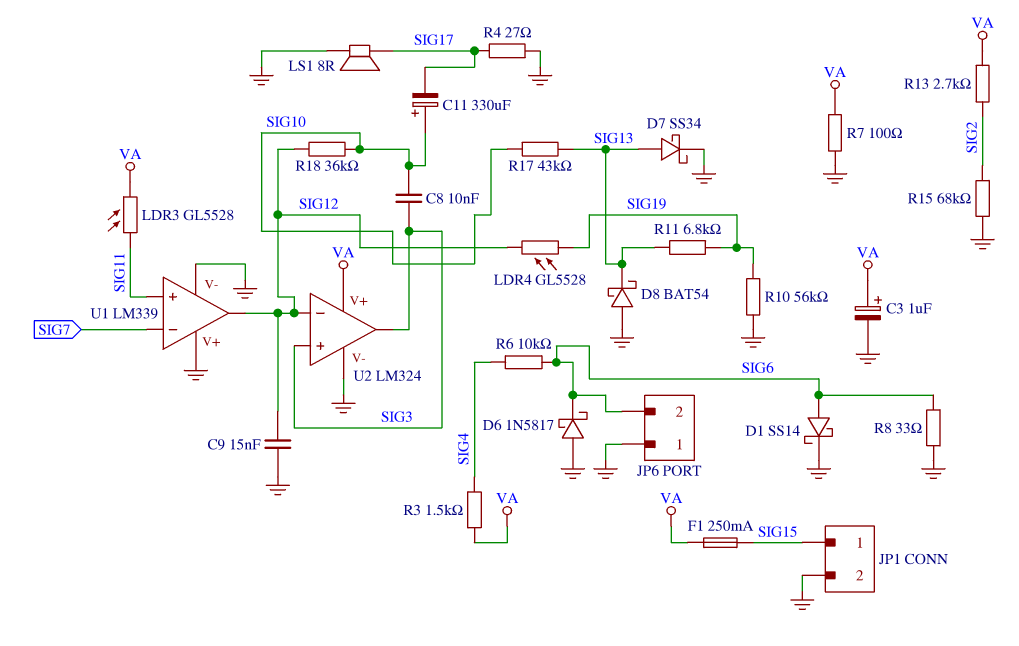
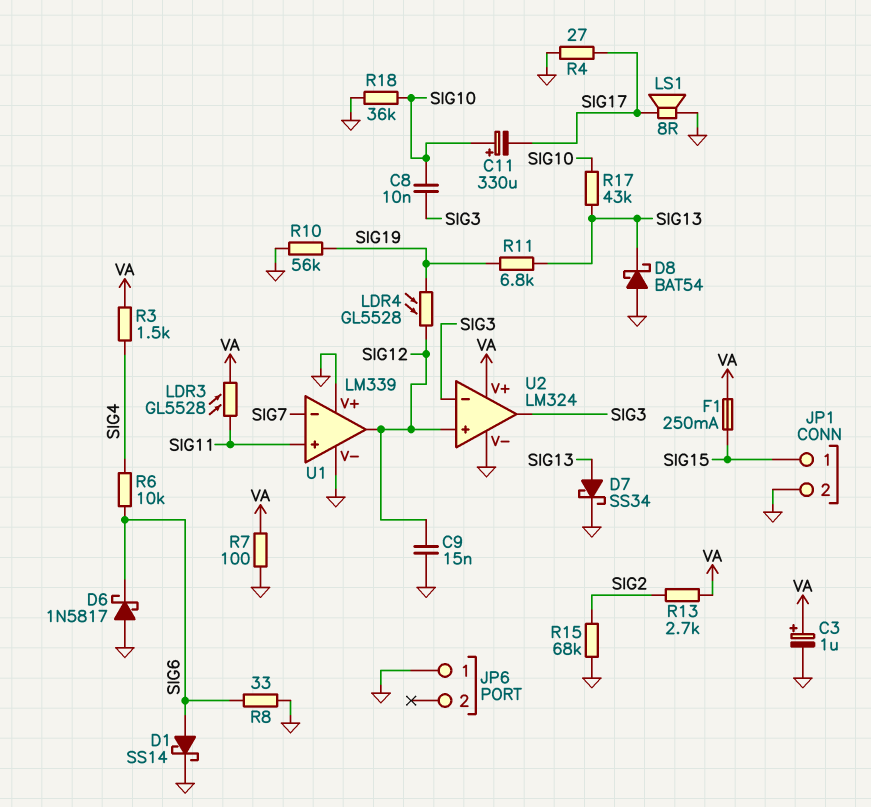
JP6 pin 2: SIG6 -> none
R18: 36k (SIG10, SIG12) -> 36k (GND, SIG10)
U2 pin in+: SIG3 -> SIG12
U2 pin in-: SIG12 -> SIG3

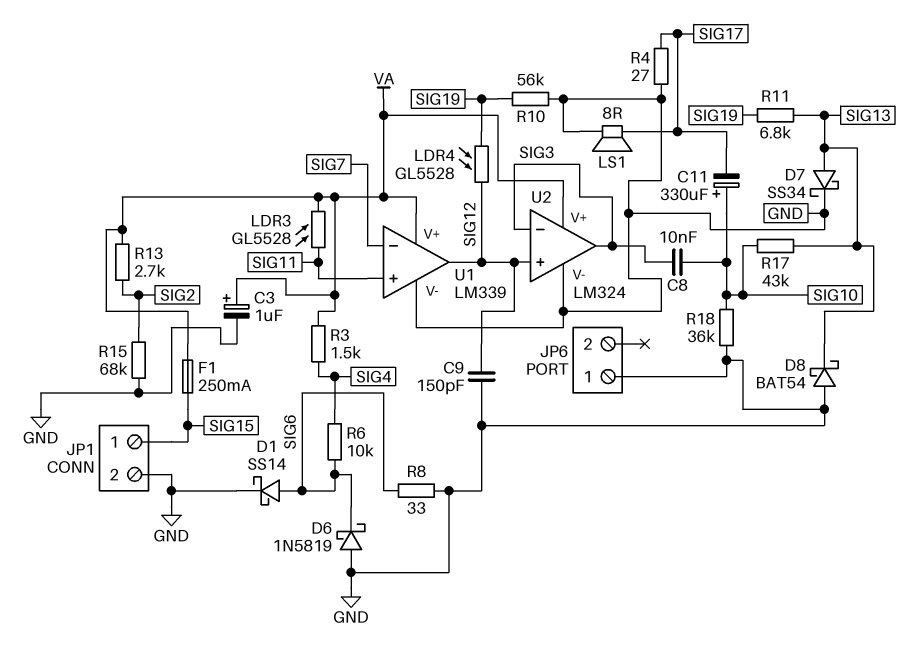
C9: 15nF (GND, SIG12) -> 150pF (GND, SIG12)
D6: schottky 1N5817 (A GND, K SIG6) -> schottky 1N5819 (A GND, K SIG6)
R7: 100 (GND, VA) -> none
U1 pin V+: GND -> VA

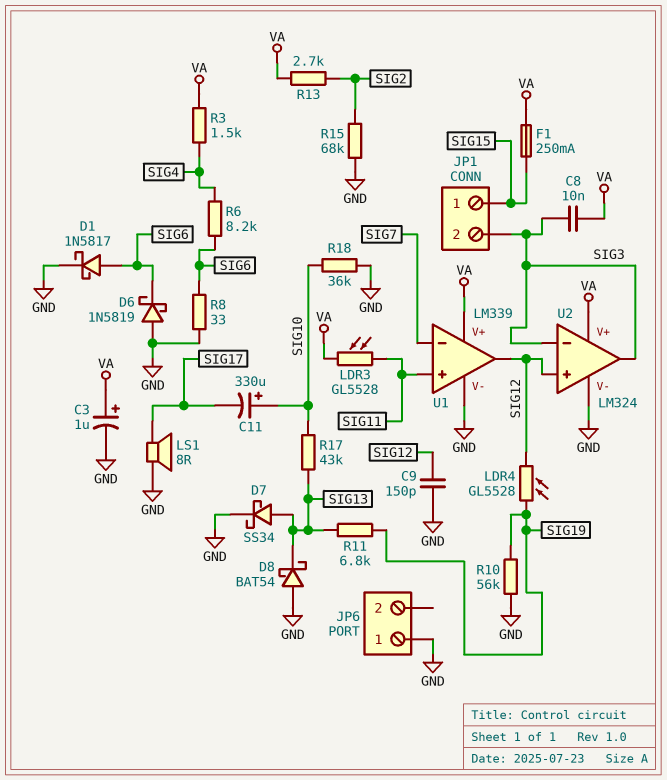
C8: 10nF (SIG3, SIG10) -> 10nF (SIG3, VA)
D1: schottky SS14 (A SIG6, K GND) -> schottky 1N5817 (A SIG6, K GND)
JP1 pin 2: GND -> SIG3
R4: 27 (GND, SIG17) -> none
R6: 10k (SIG4, SIG6) -> 8.2k (SIG4, SIG6)

